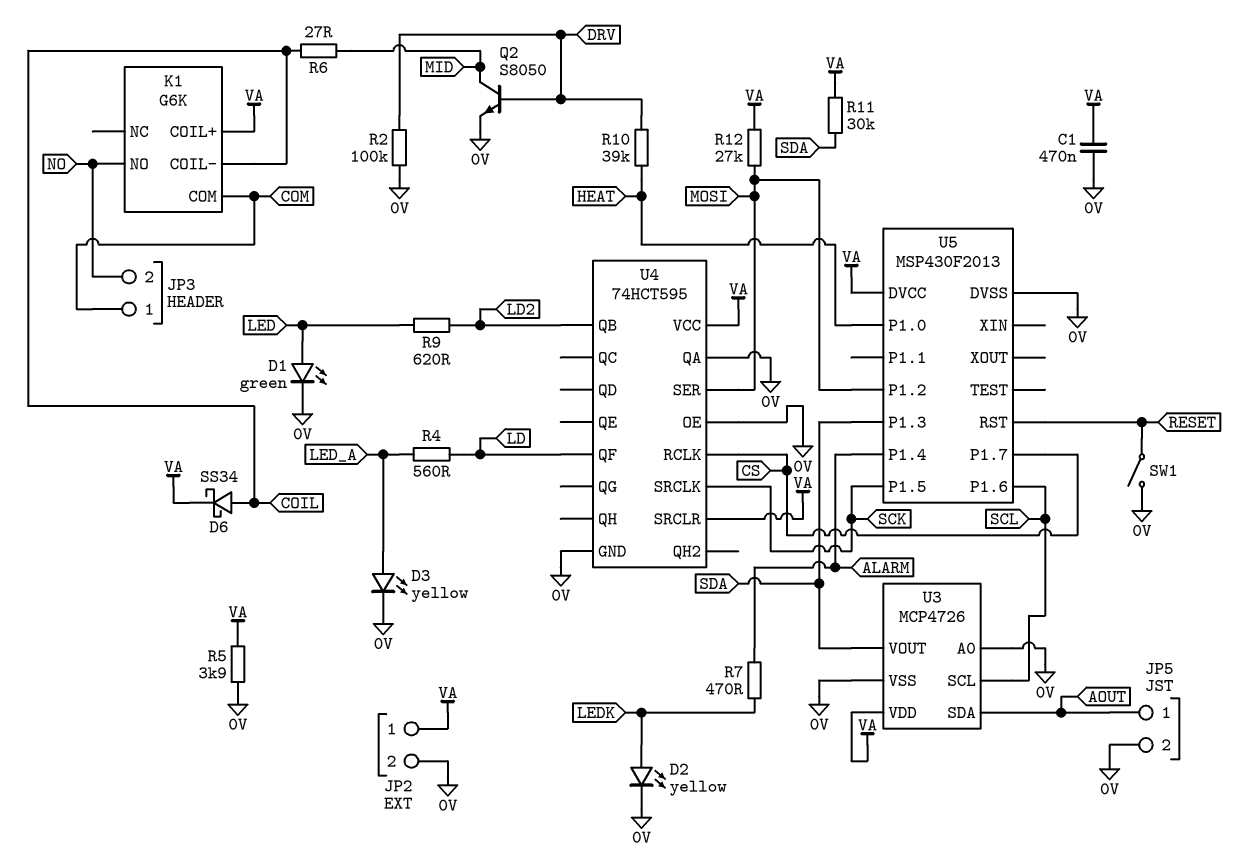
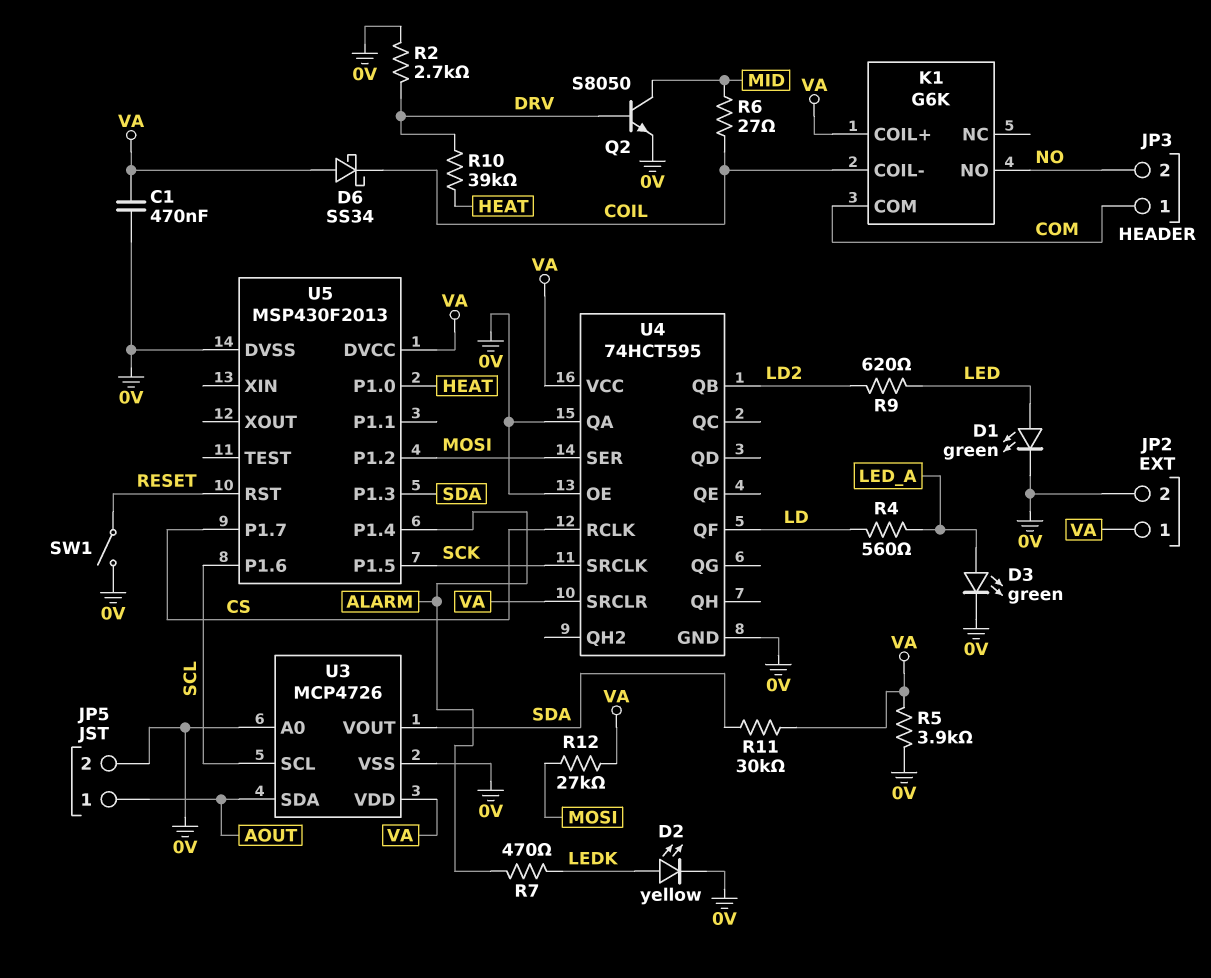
D3: LED yellow (A LED_A, K 0V) -> LED green (A LED_A, K 0V)
D6: schottky SS34 (A COIL, K VA) -> schottky SS34 (A VA, K COIL)
R2: 100k (0V, DRV) -> 2.7k (0V, DRV)

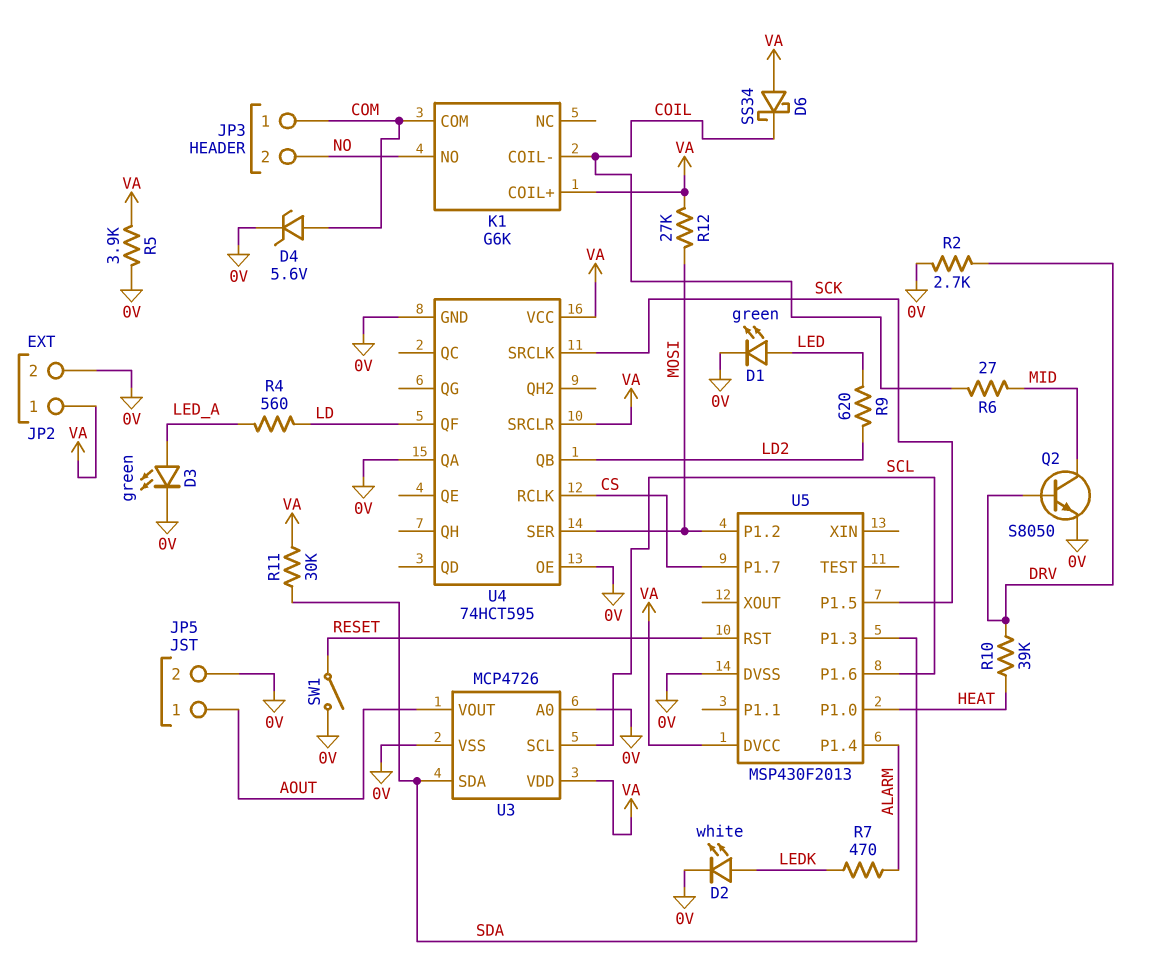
C1: 470nF (0V, VA) -> none
D2: LED yellow (A LEDK, K 0V) -> LED white (A LEDK, K 0V)
D4: none -> zener 5.6V (A COM, K 0V)
U3 pin SDA: AOUT -> SDA
U3 pin VOUT: SDA -> AOUT

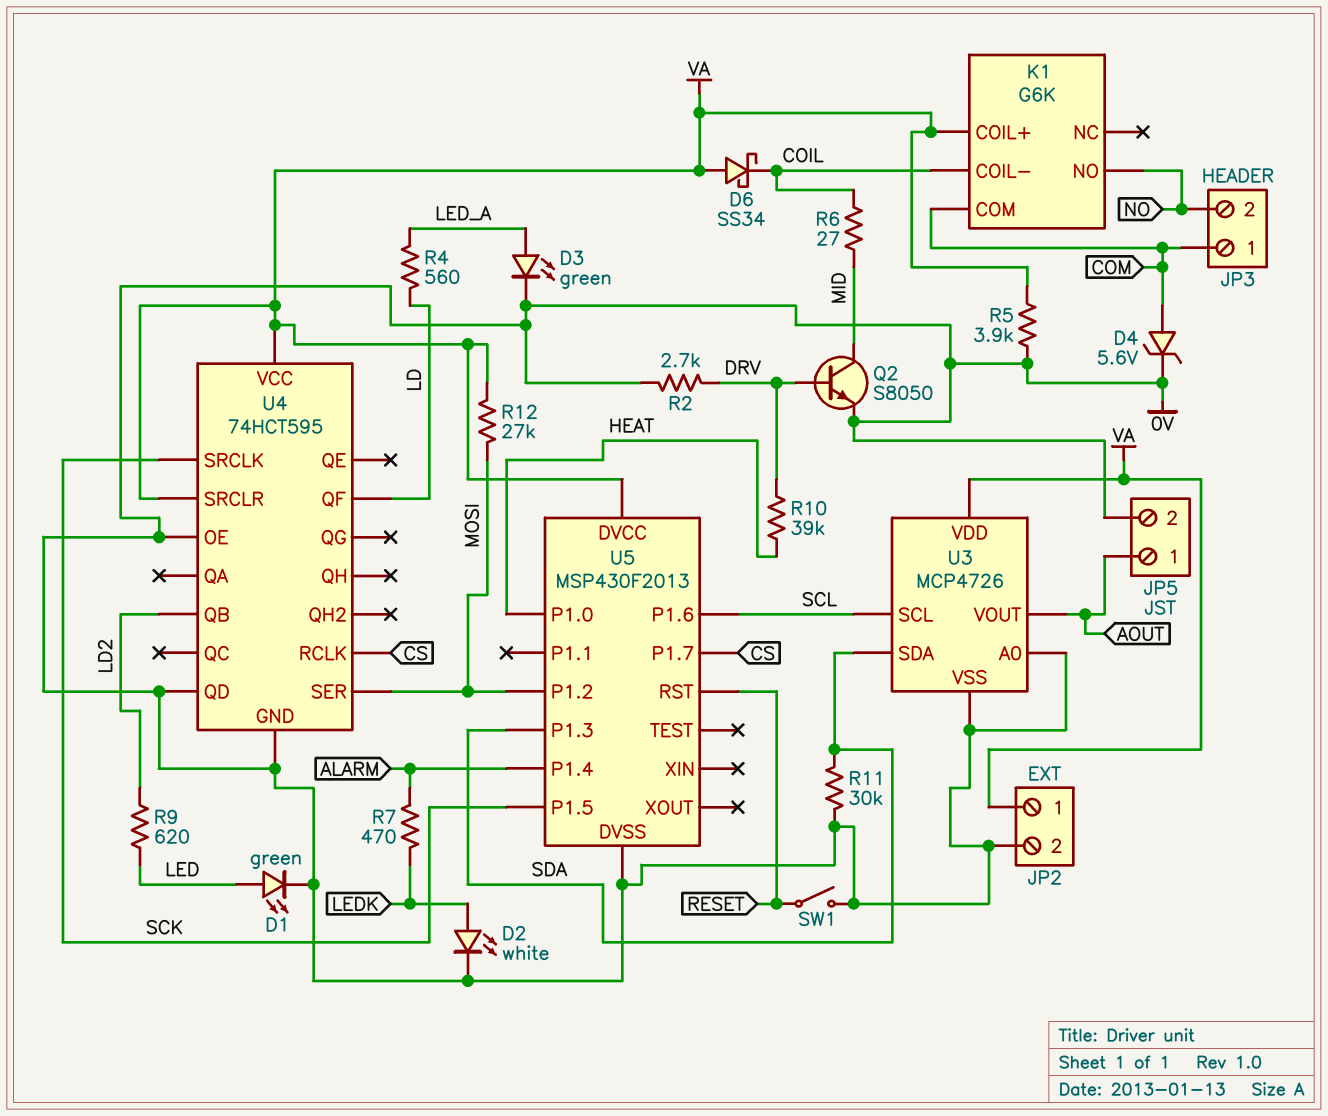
R11: 30k (SDA, VA) -> 30k (0V, SDA)
U4 pin QA: 0V -> none
U4 pin QD: none -> 0V

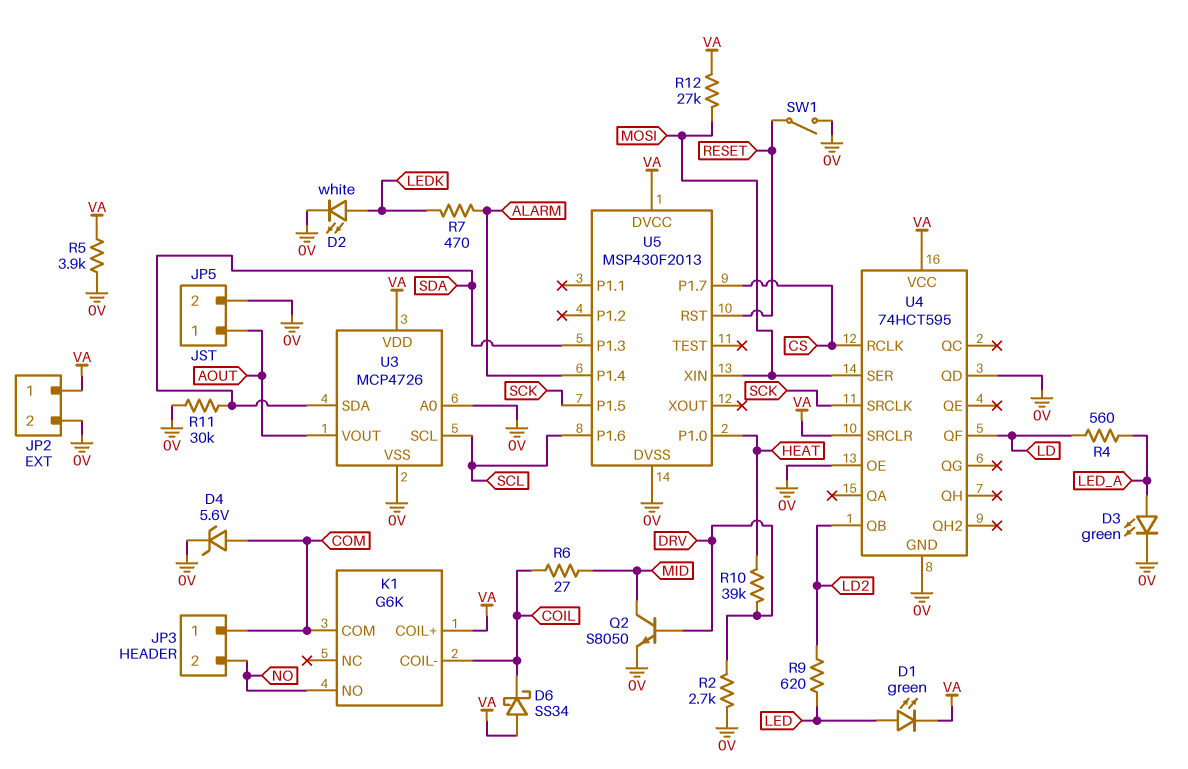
D1: LED green (A LED, K 0V) -> LED green (A LED, K VA)
U5 pin P1.2: MOSI -> none
U5 pin XIN: none -> MOSI

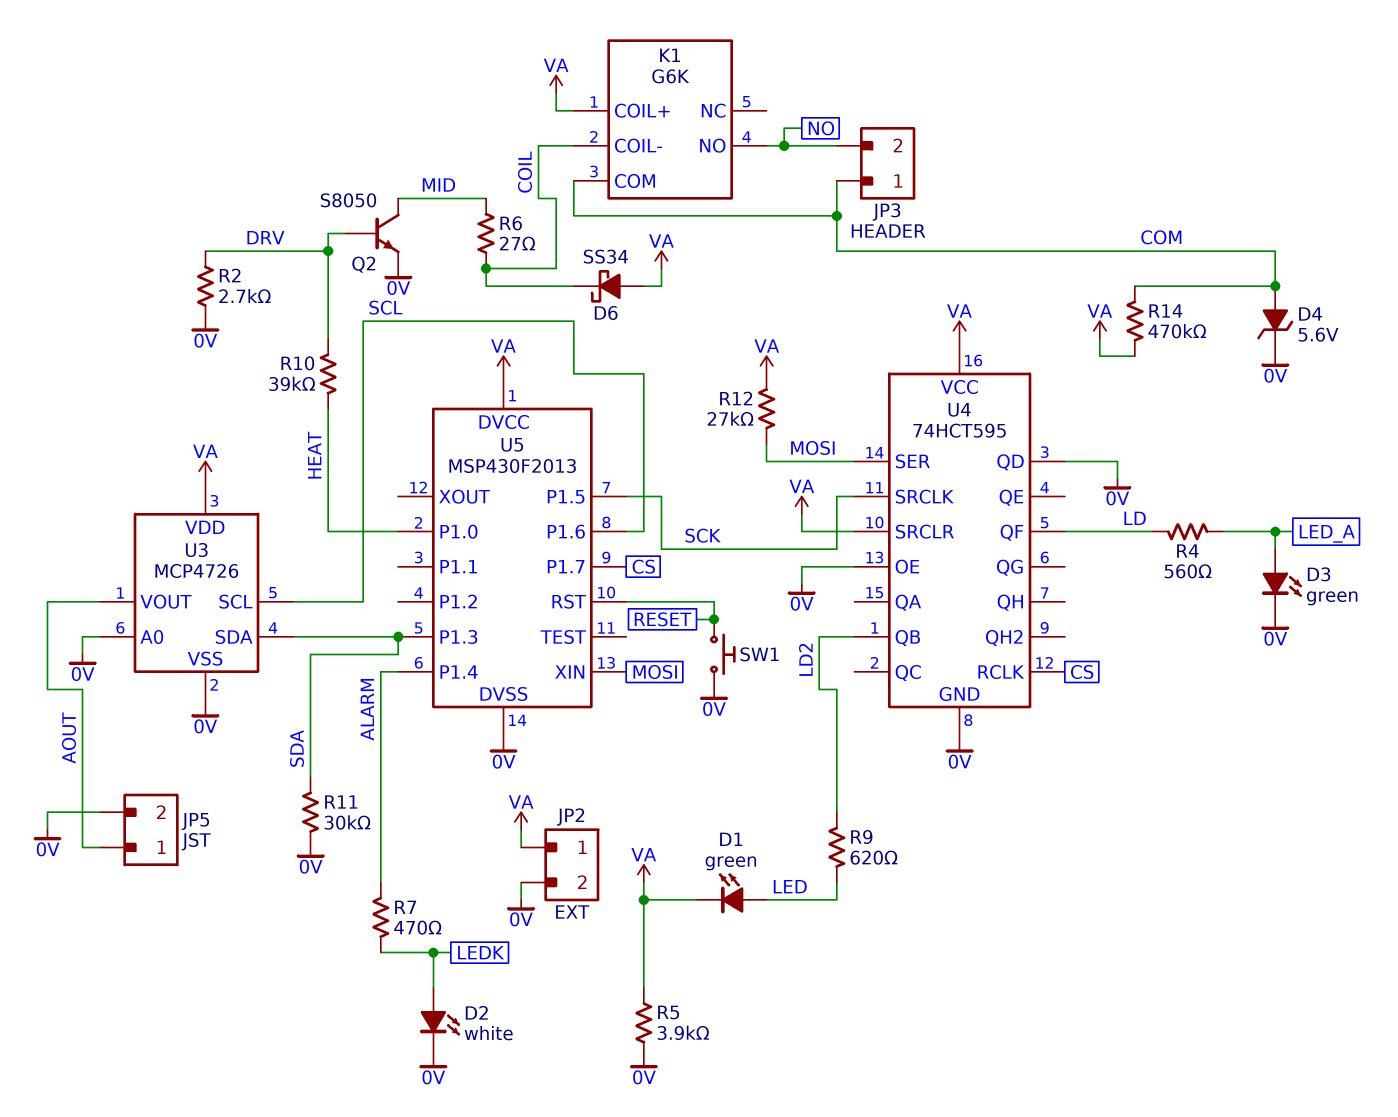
R14: none -> 470k (COM, VA)
SW1: switch (0V, RESET) -> button (0V, RESET)

